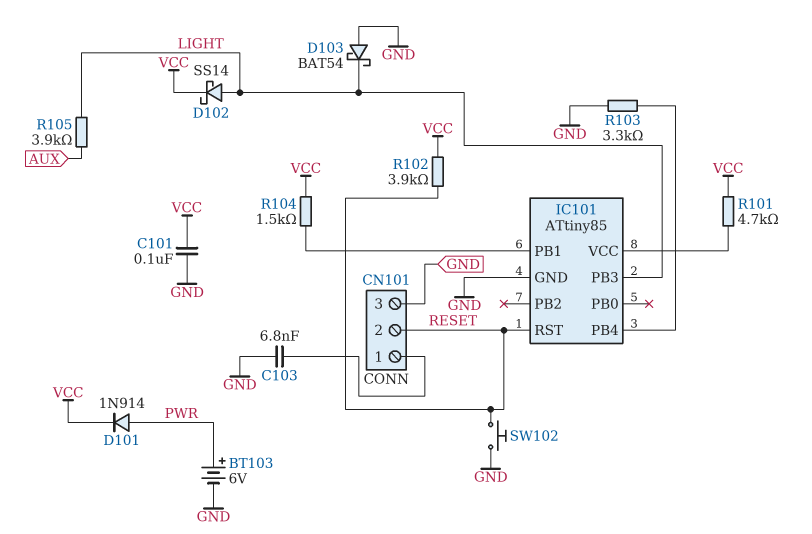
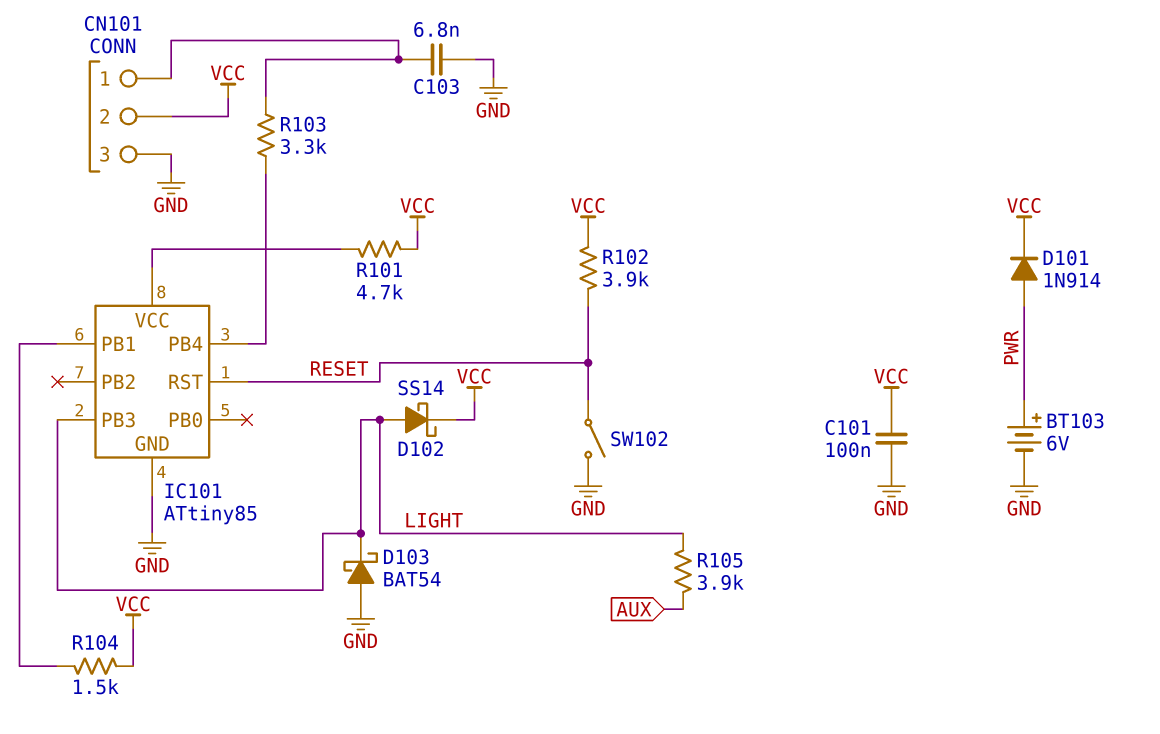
CN101 pin 2: RESET -> VCC
R103: 3.3k (GND, IC101/PB4) -> 3.3k (CN101/1, IC101/PB4)
SW102: button (GND, RESET) -> switch (GND, RESET)

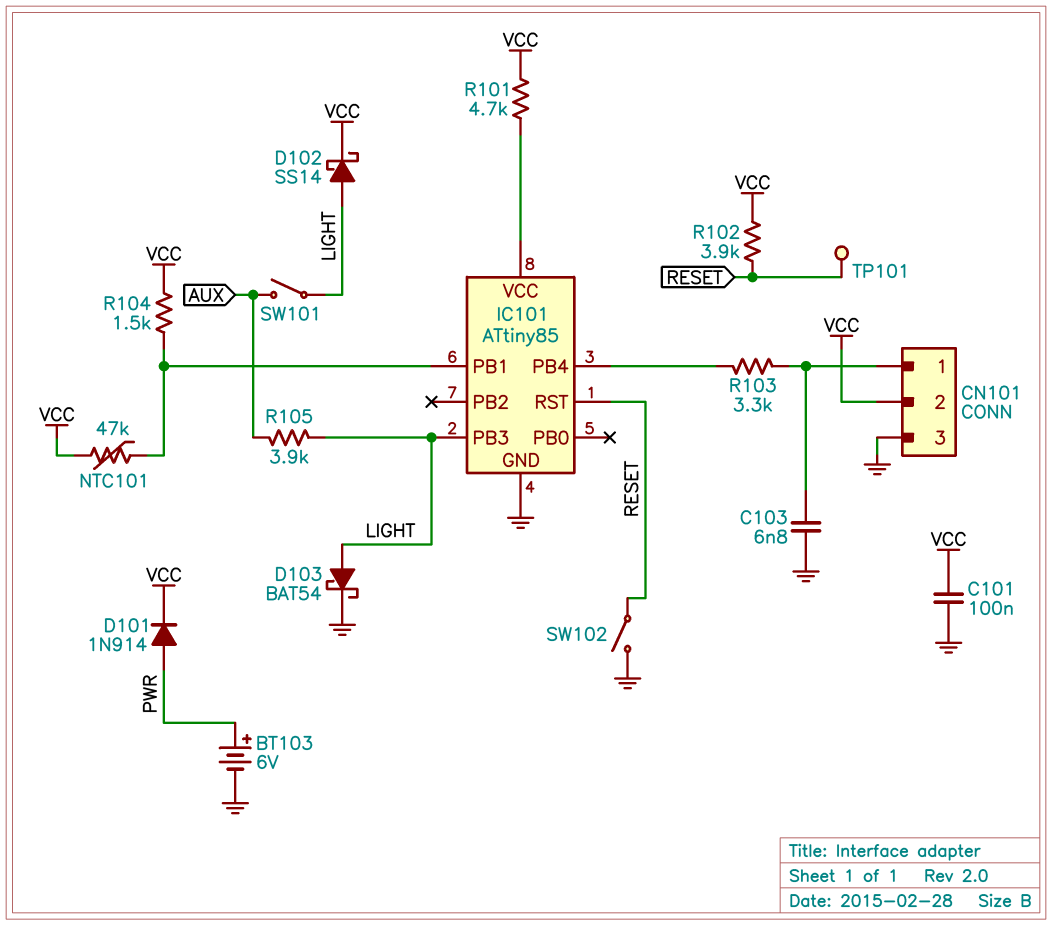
D103: schottky BAT54 (A GND, K LIGHT) -> schottky BAT54 (A LIGHT, K GND)
NTC101: none -> 47k (IC101/PB1, VCC)
SW101: none -> switch (AUX, LIGHT)
TP101: none -> test point (RESET)

